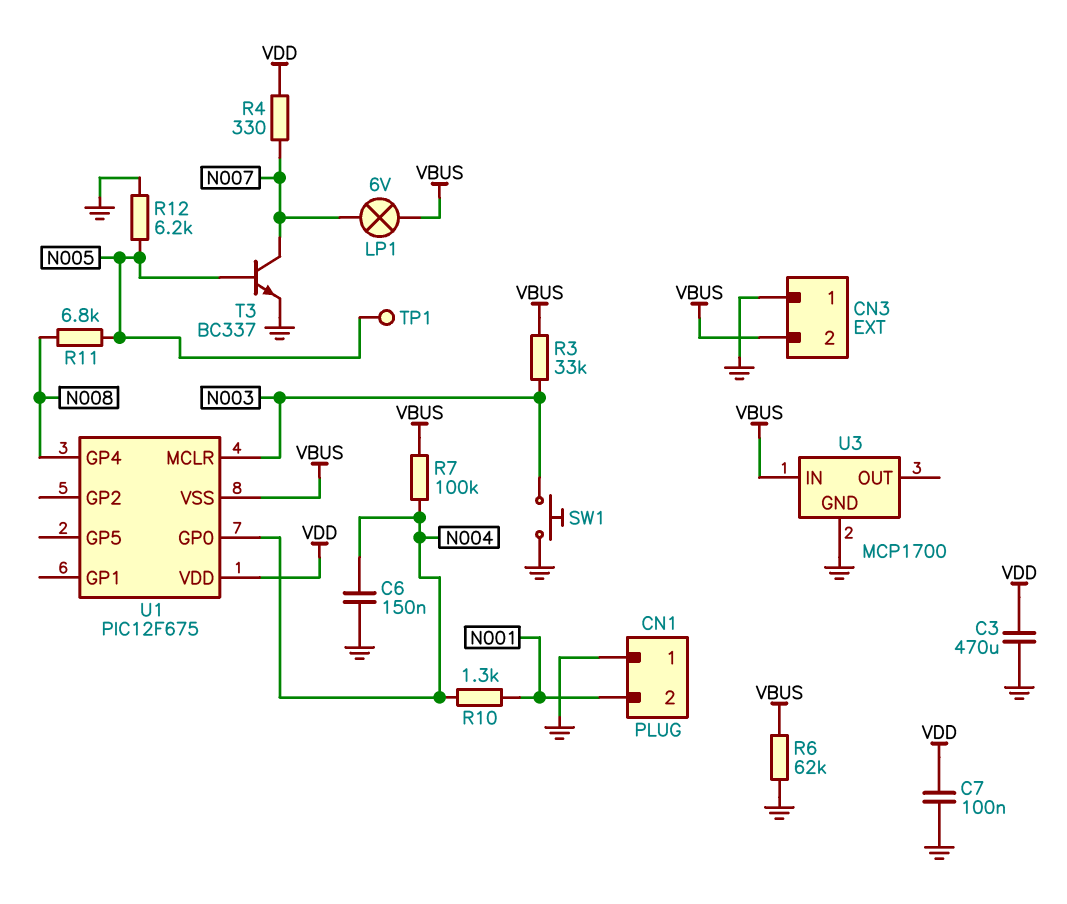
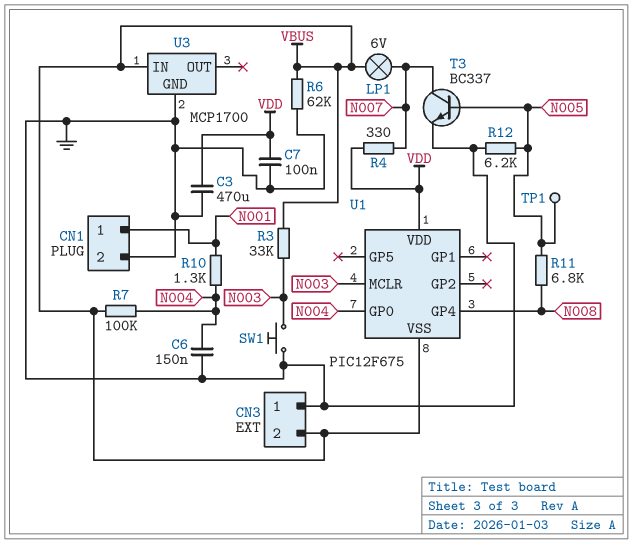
CN1 pin 1: GND -> N001
CN1 pin 2: N001 -> GND

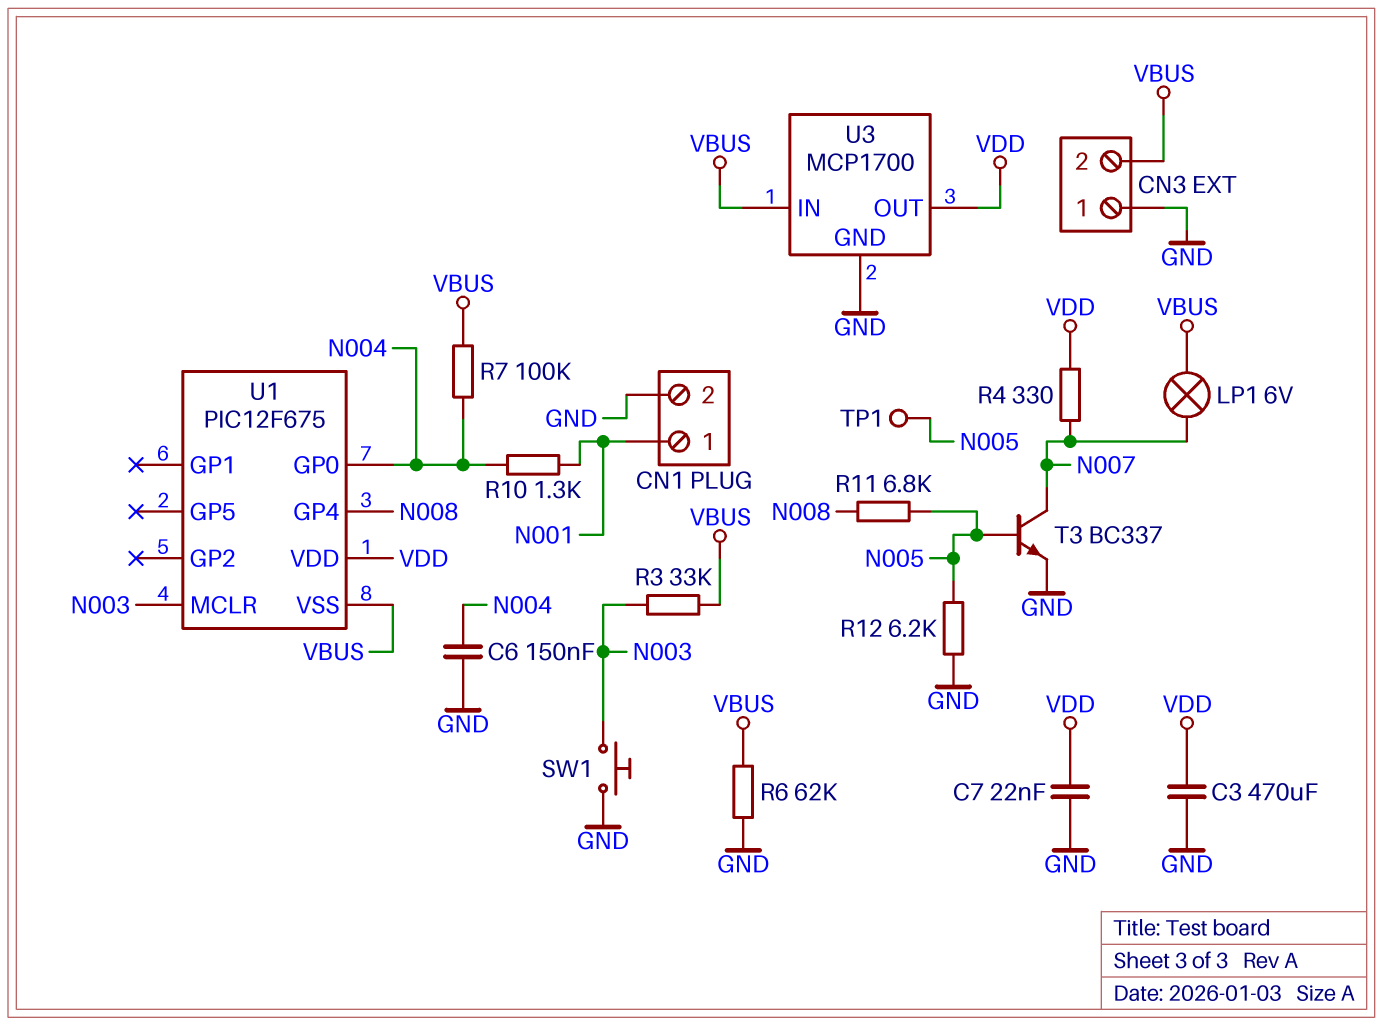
C7: 100nF (GND, VDD) -> 22nF (GND, VDD)
U3 pin OUT: none -> VDD

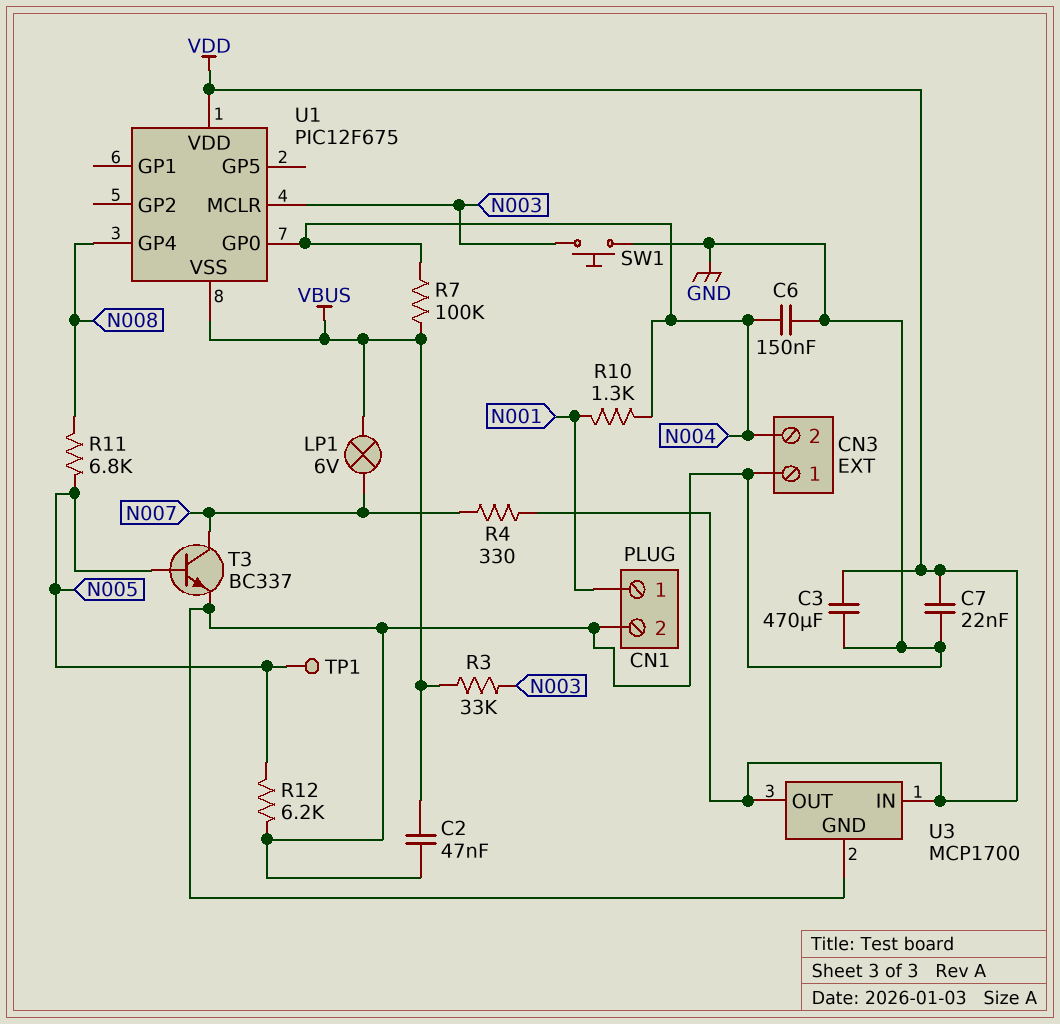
C2: none -> 47nF (GND, VBUS)
CN3 pin 2: VBUS -> N004
R6: 62k (GND, VBUS) -> none
U3 pin IN: VBUS -> VDD

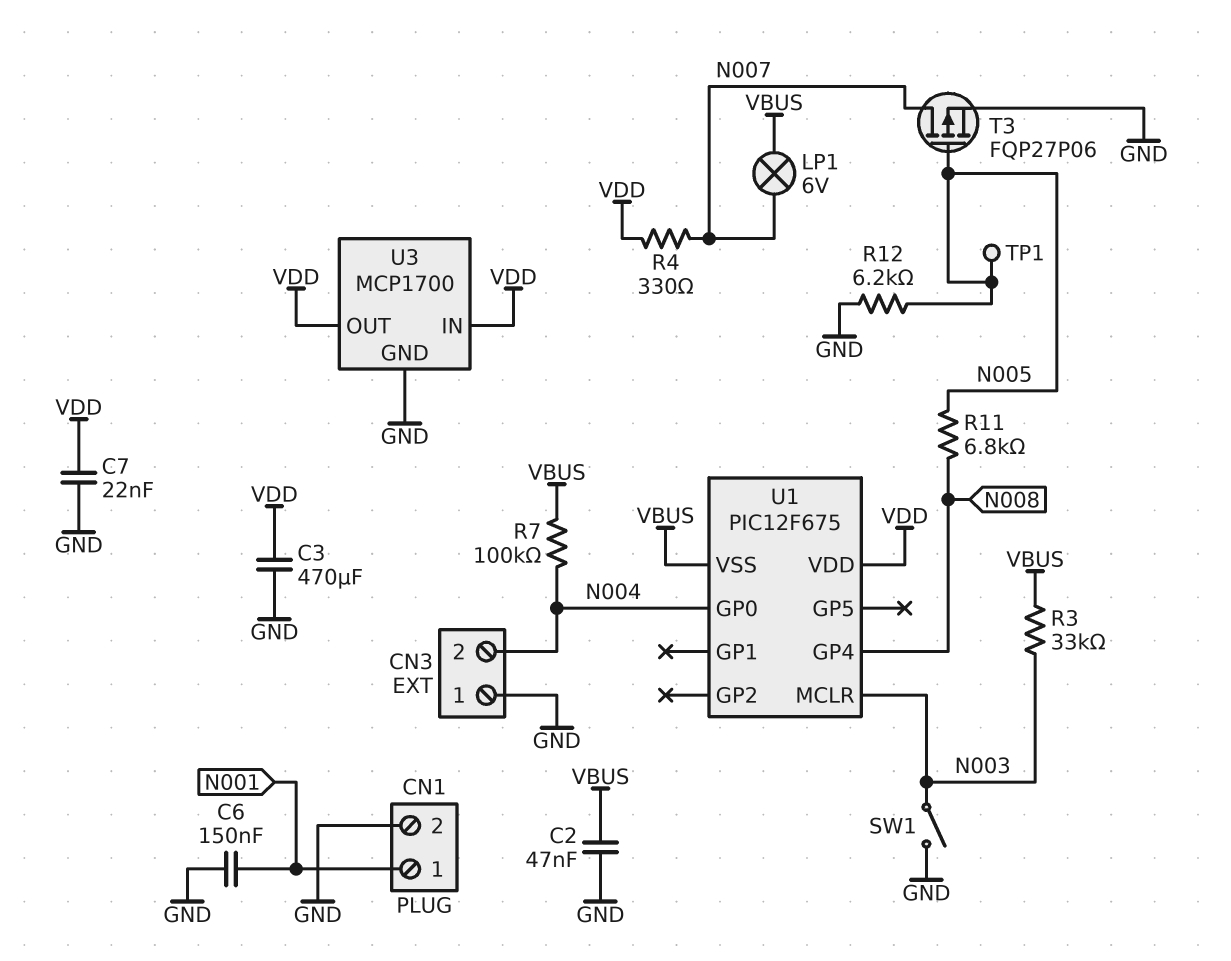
C6: 150nF (GND, N004) -> 150nF (GND, N001)
R10: 1.3k (N001, N004) -> none
SW1: button (GND, N003) -> switch (GND, N003)
T3: NPN BC337 (B N005, C N007, E GND) -> PMOS FQP27P06 (G N005, D N007, S GND)

